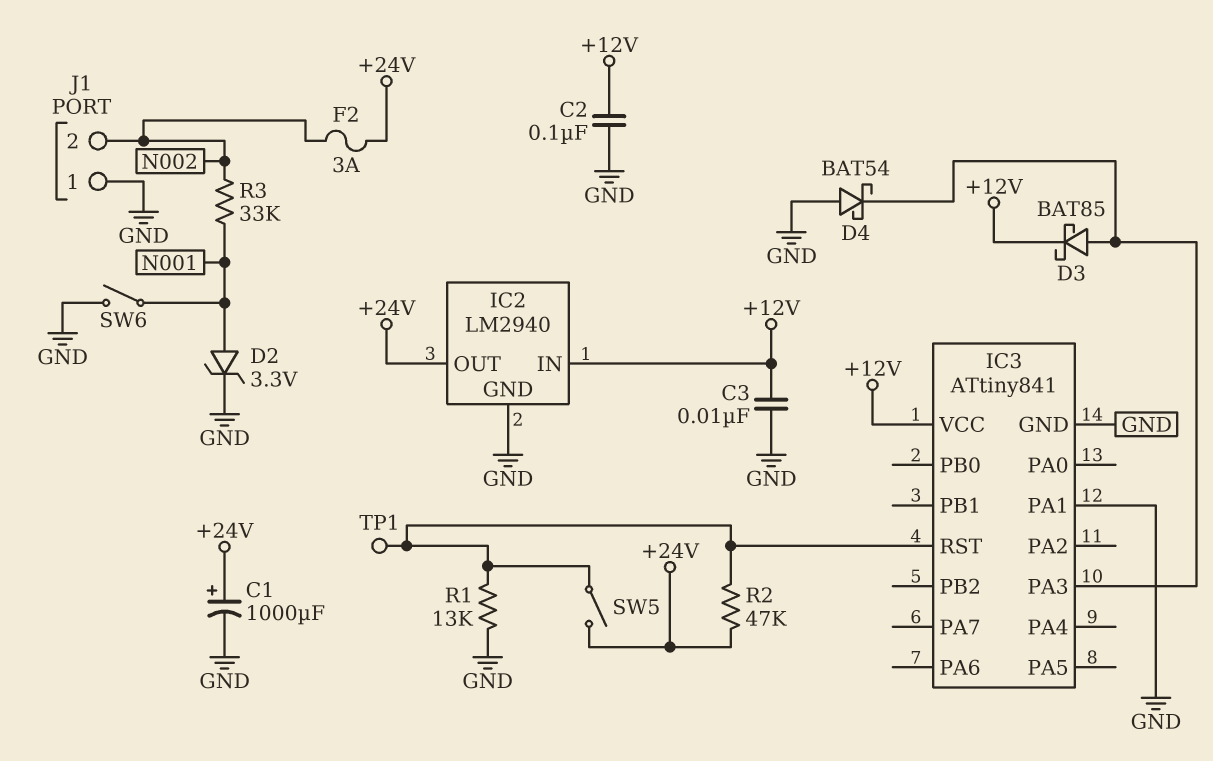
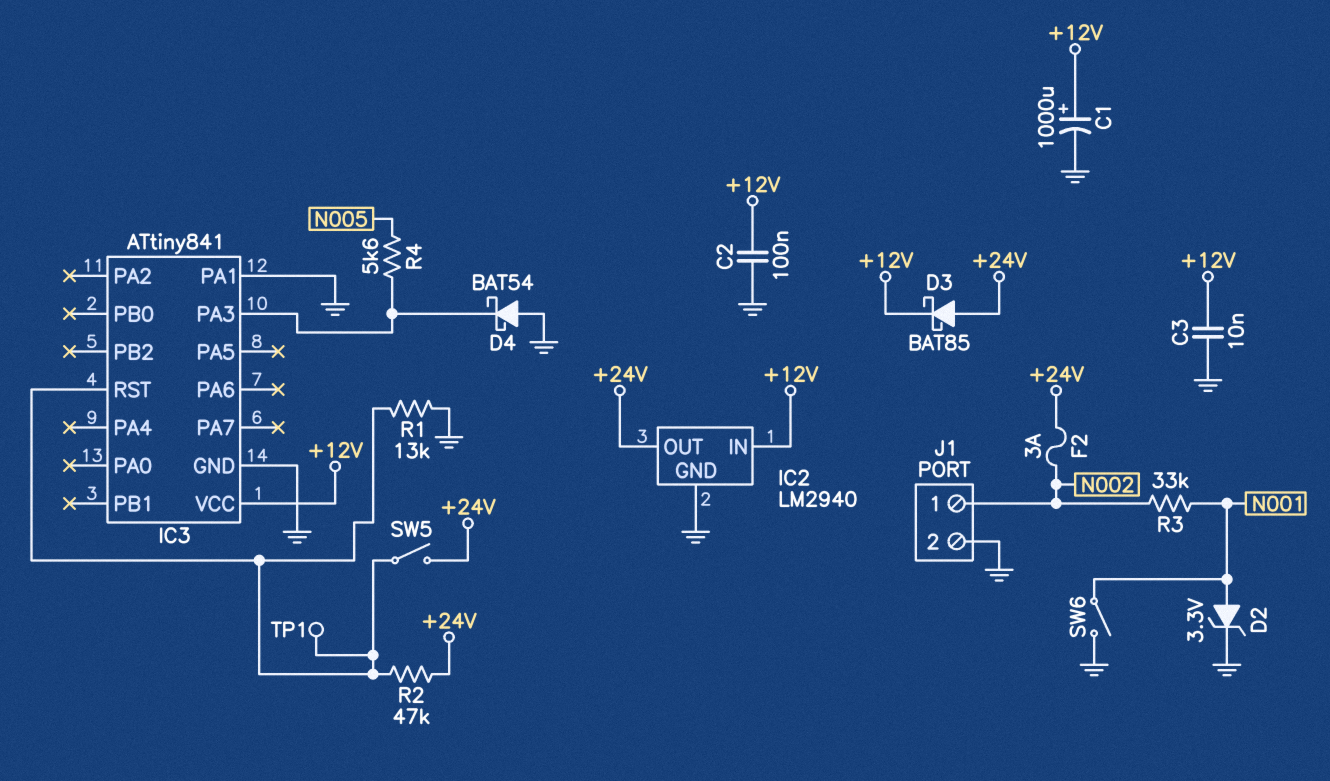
C1: 1000uF (plus +24V, minus GND) -> 1000uF (plus +12V, minus GND)
D3: schottky BAT85 (A IC3/PA3, K +12V) -> schottky BAT85 (A +24V, K +12V)
J1 pin 1: GND -> N002
J1 pin 2: N002 -> GND
R4: none -> 5.6k (IC3/PA3, N005)

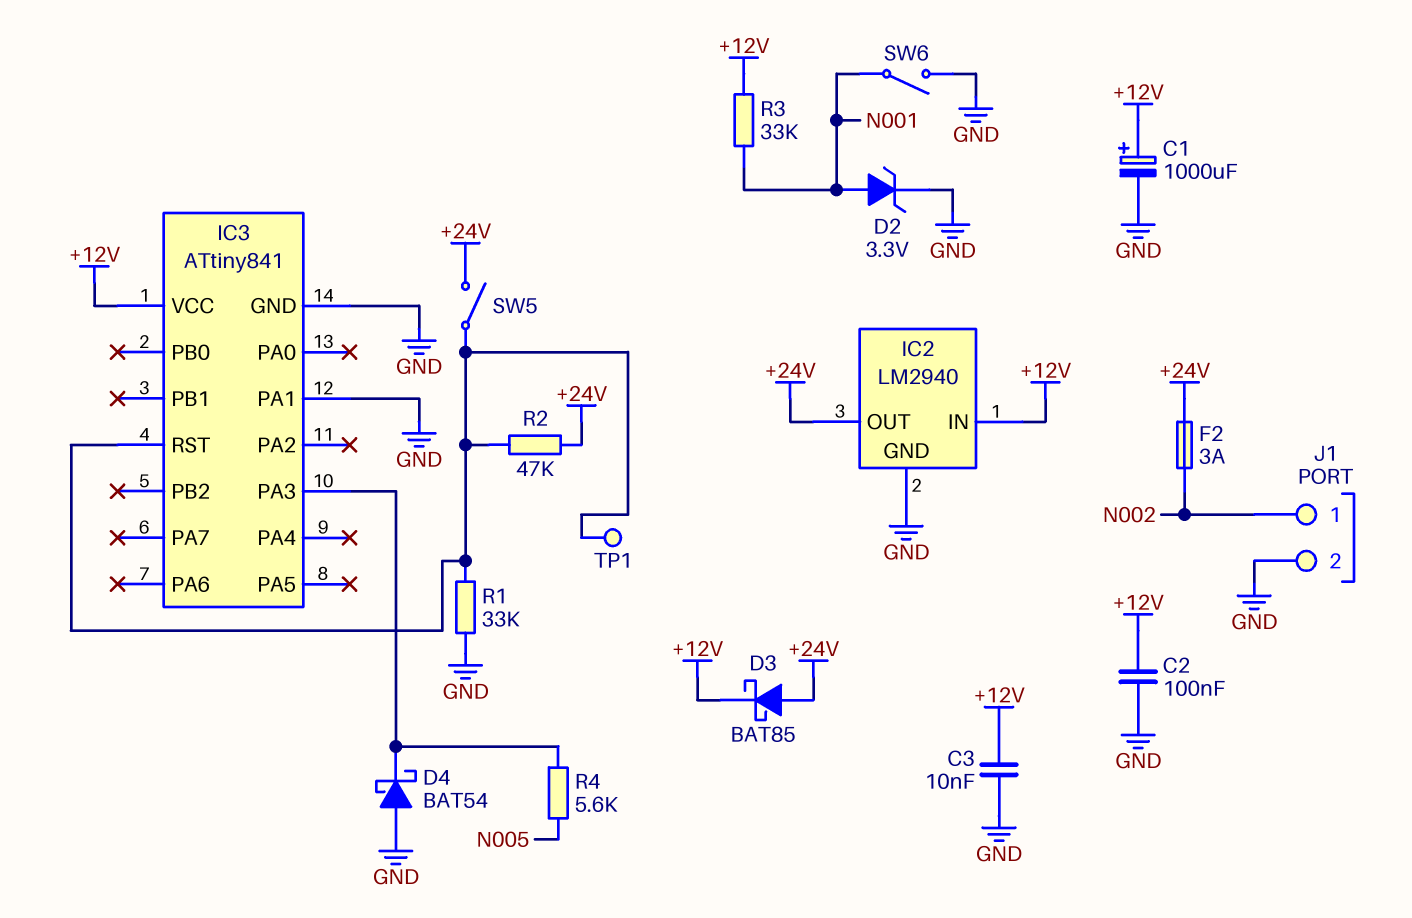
R1: 13k (GND, IC3/RST) -> 33k (GND, IC3/RST)
R3: 33k (N001, N002) -> 33k (+12V, N001)

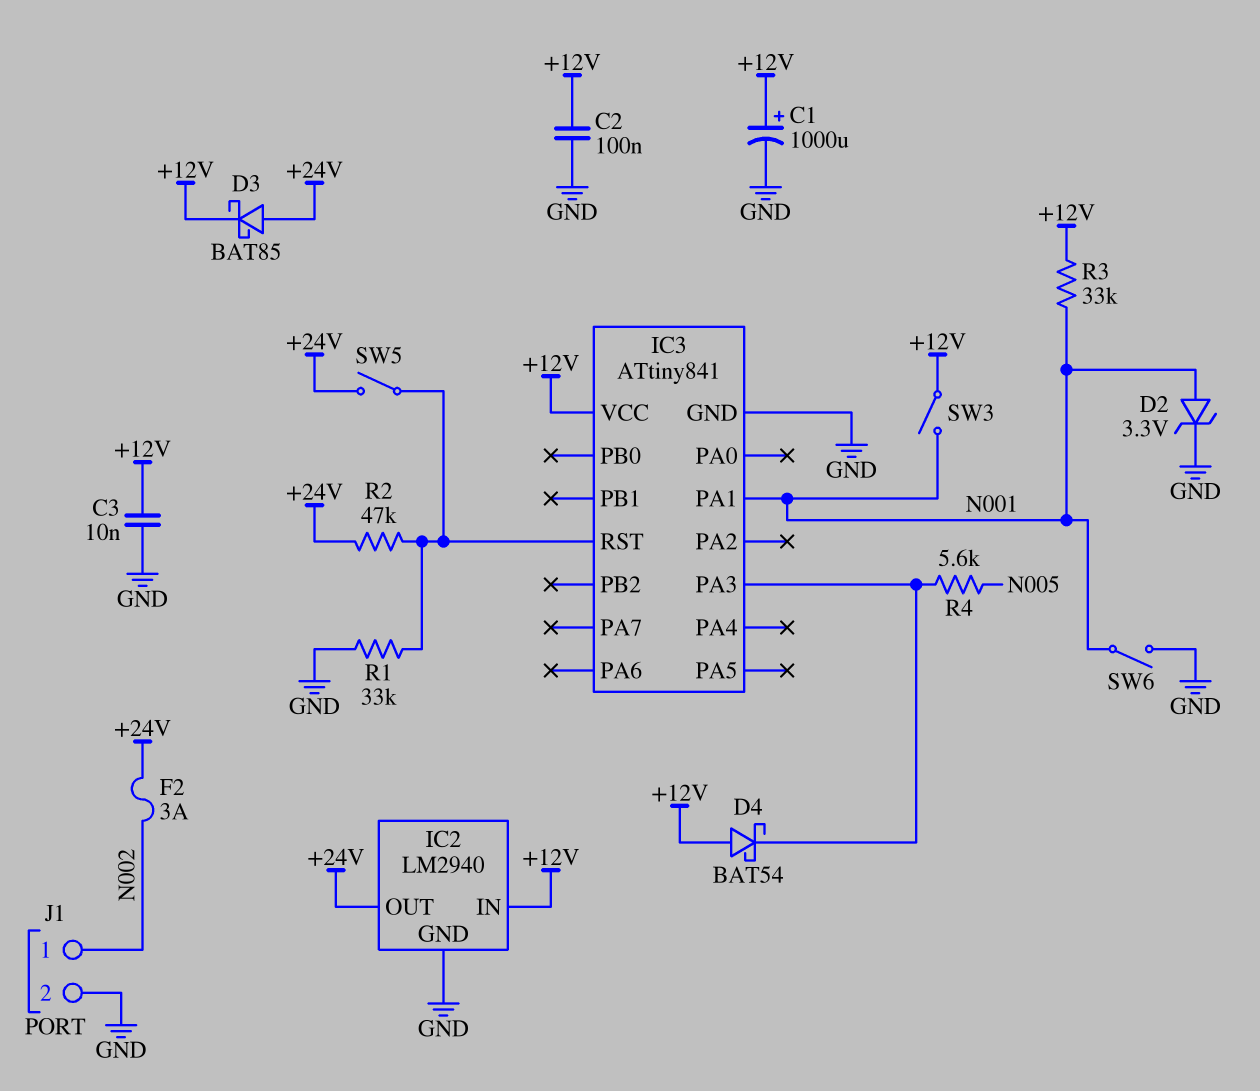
D4: schottky BAT54 (A GND, K IC3/PA3) -> schottky BAT54 (A +12V, K IC3/PA3)
IC3 pin PA1: GND -> N001
SW3: none -> switch (+12V, N001)
TP1: test point (IC3/RST) -> none

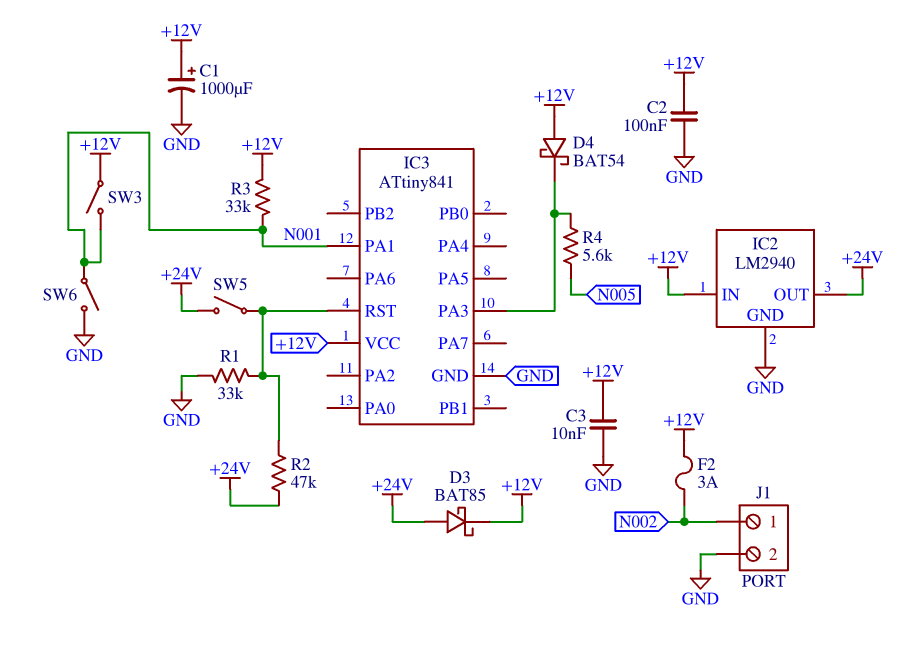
D2: zener 3.3V (A N001, K GND) -> none
F2: 3A (+24V, N002) -> 3A (+12V, N002)

